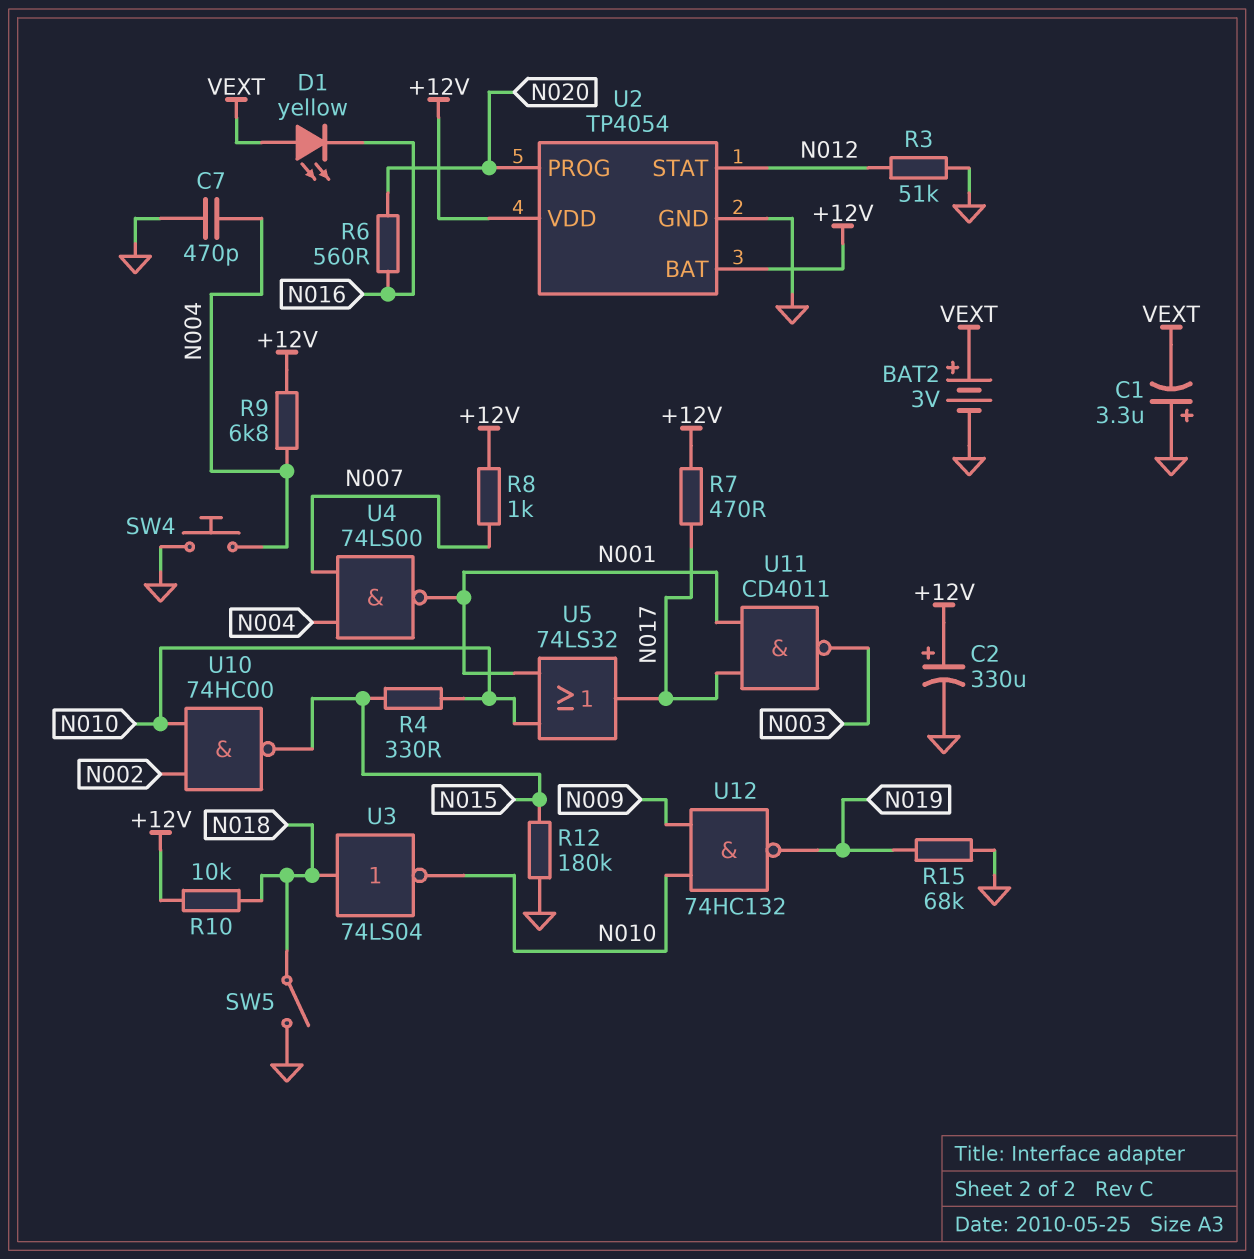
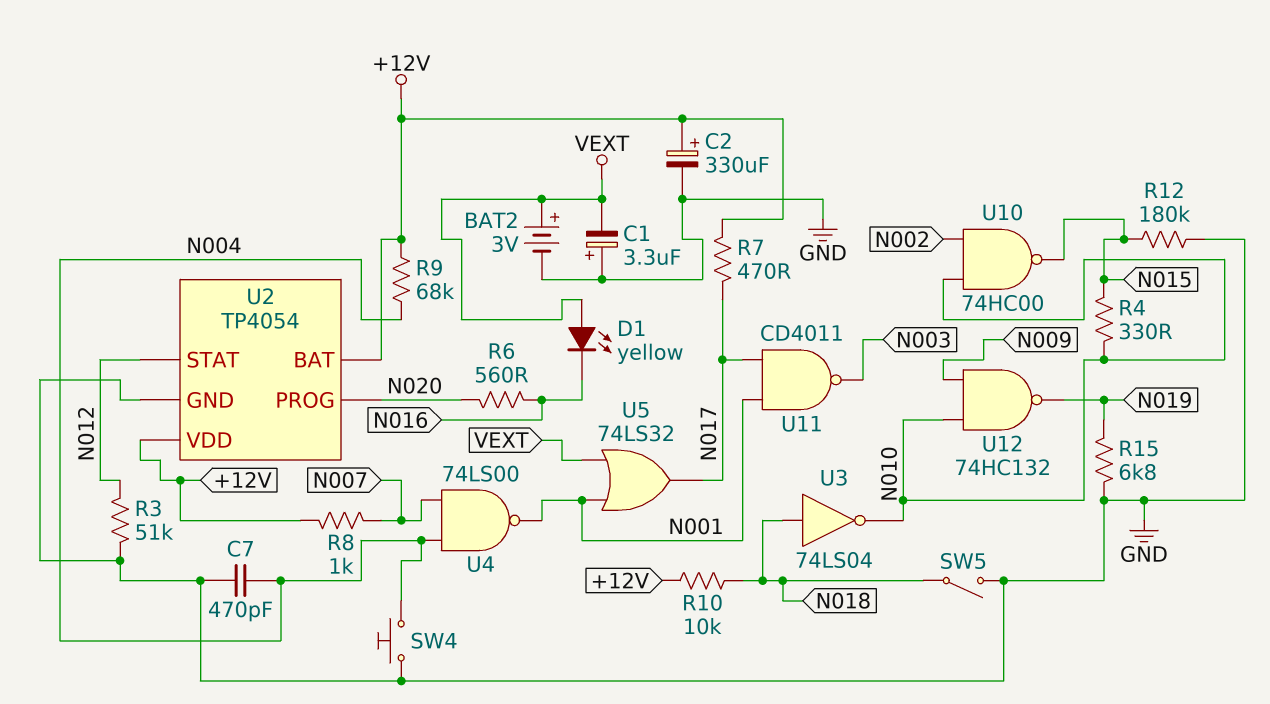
R9: 6.8k (+12V, N004) -> 68k (+12V, N004)
R15: 68k (GND, N019) -> 6.8k (GND, N019)
U5: OR 74LS32 (in N001, in N010, out N017) -> OR 74LS32 (in N001, in VEXT, out N017)

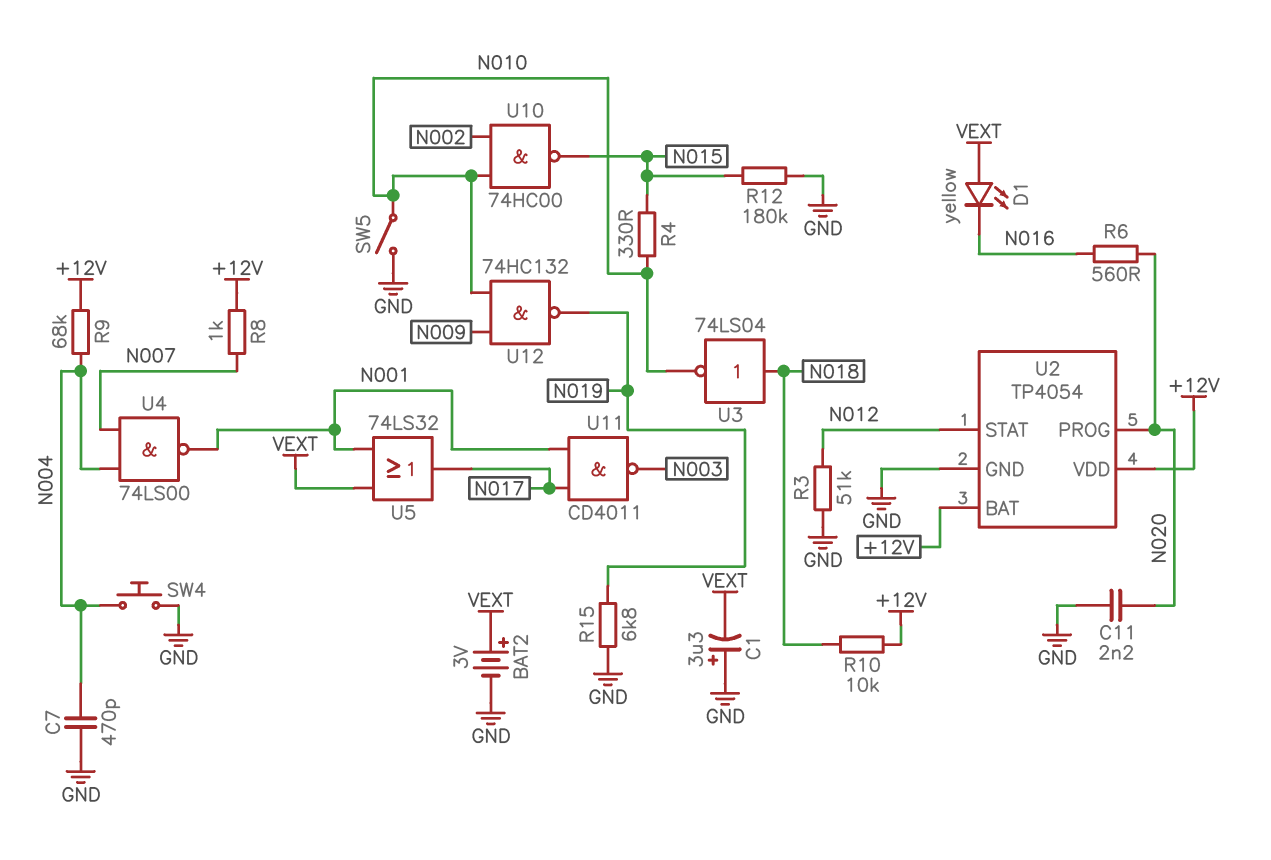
C2: 330uF (plus +12V, minus GND) -> none
C11: none -> 2.2nF (GND, N020)
R7: 470 (+12V, N017) -> none
SW5: switch (GND, N018) -> switch (GND, N010)

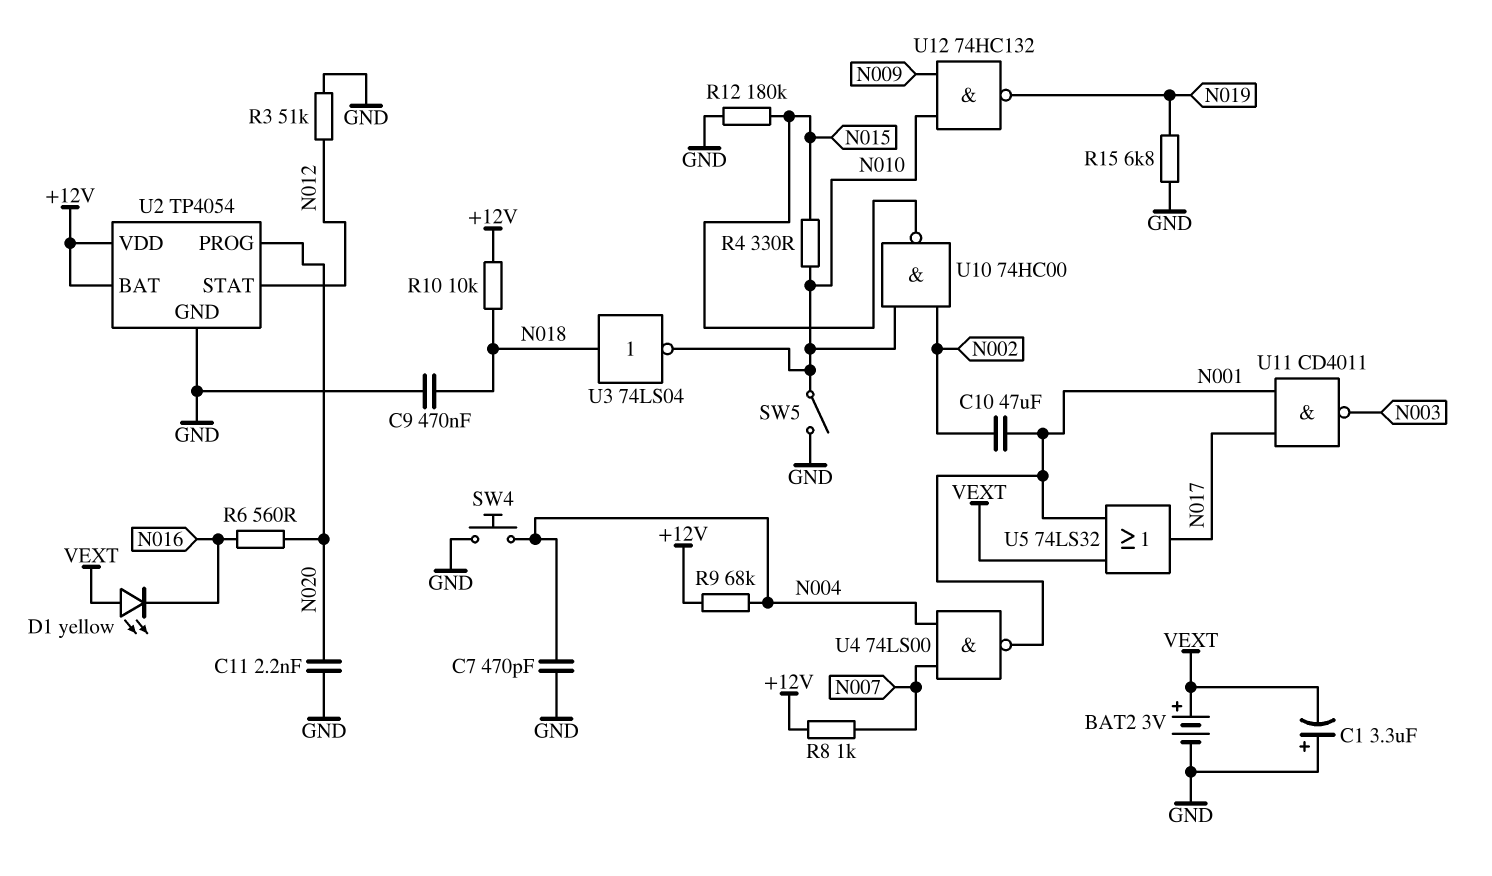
C9: none -> 470nF (GND, N018)
C10: none -> 47uF (N001, N002)

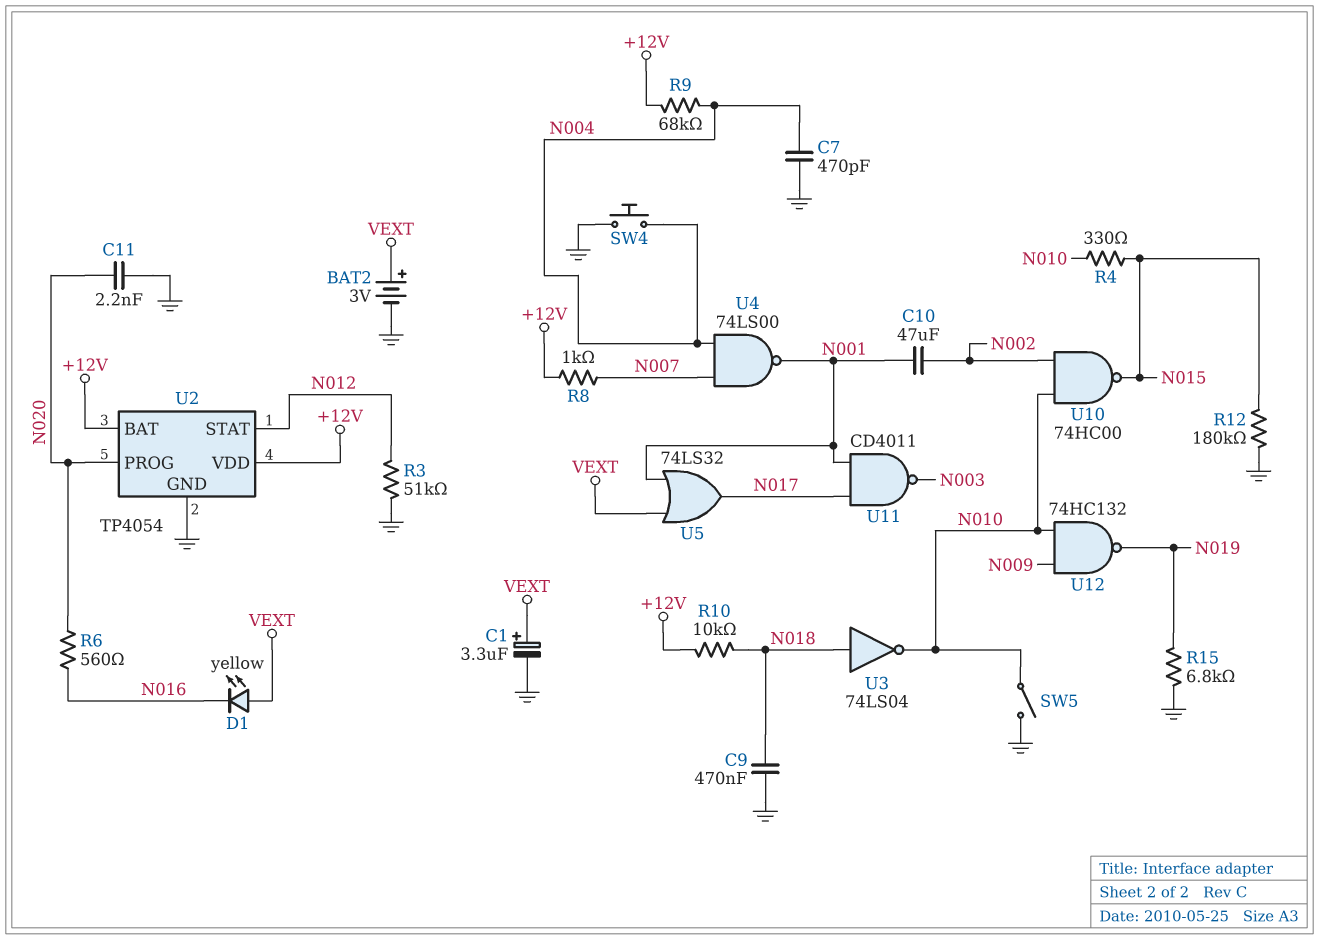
C1: 3.3uF (plus GND, minus VEXT) -> 3.3uF (plus VEXT, minus GND)

